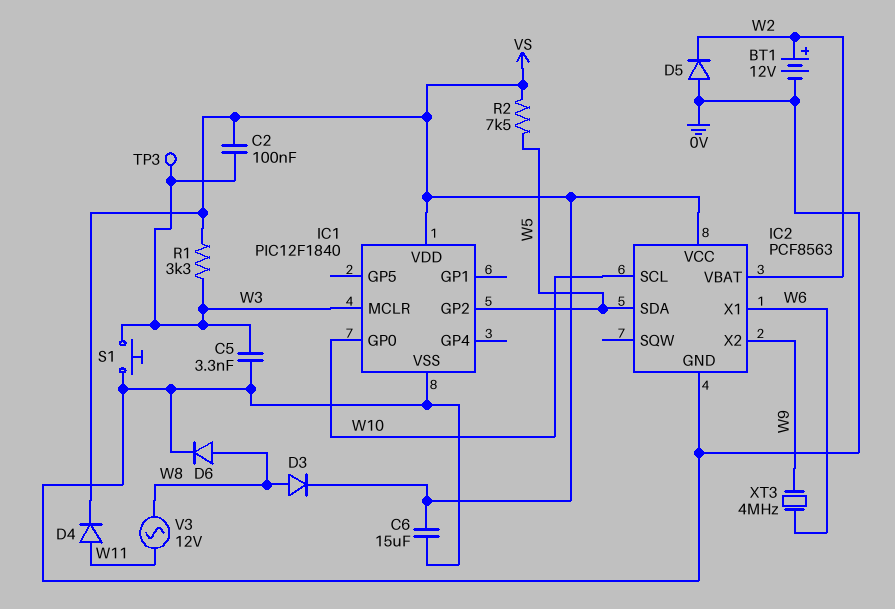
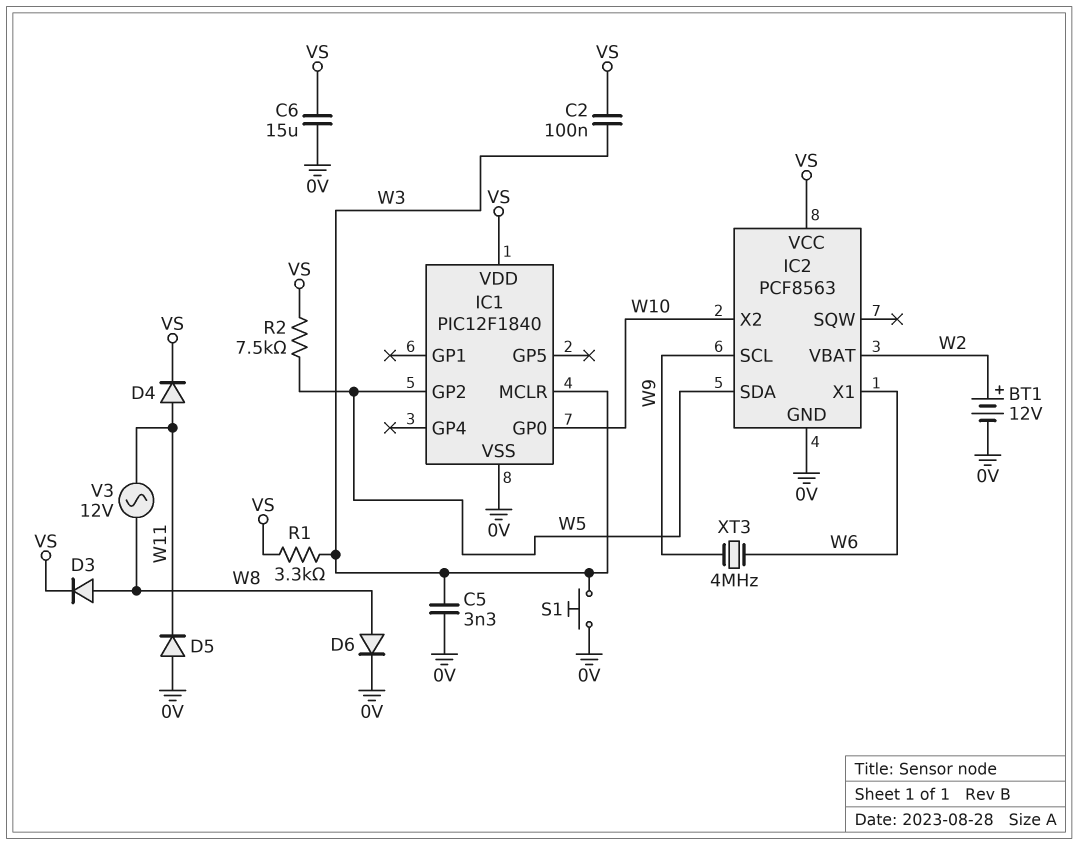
D5: diode (A 0V, K W2) -> diode (A 0V, K W11)
IC2 pin SCL: W10 -> W9
IC2 pin X2: W9 -> W10
TP3: test point (W3) -> none

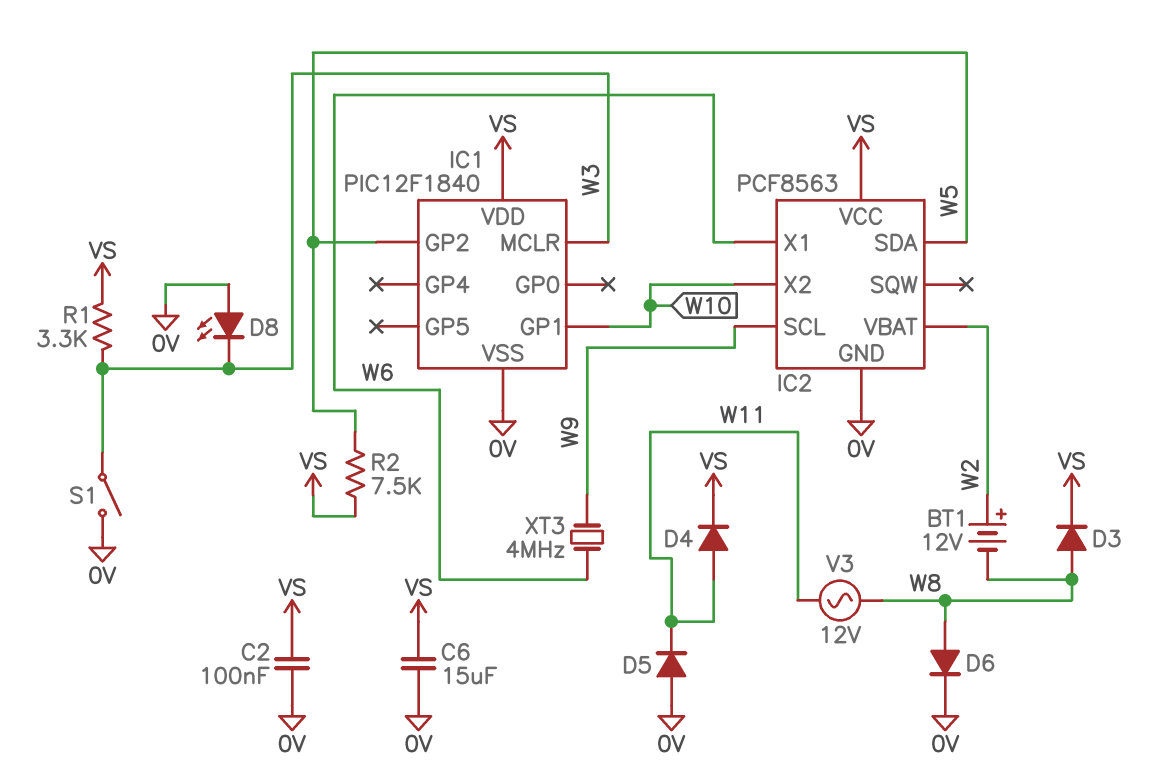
BT1: 12V (plus W2, minus 0V) -> 12V (plus W2, minus W8)
C2: 100nF (VS, W3) -> 100nF (0V, VS)
C5: 3.3nF (0V, W3) -> none
D8: none -> LED (A 0V, K W3)
IC1 pin GP0: W10 -> none
IC1 pin GP1: none -> W10
S1: button (0V, W3) -> switch (0V, W3)

